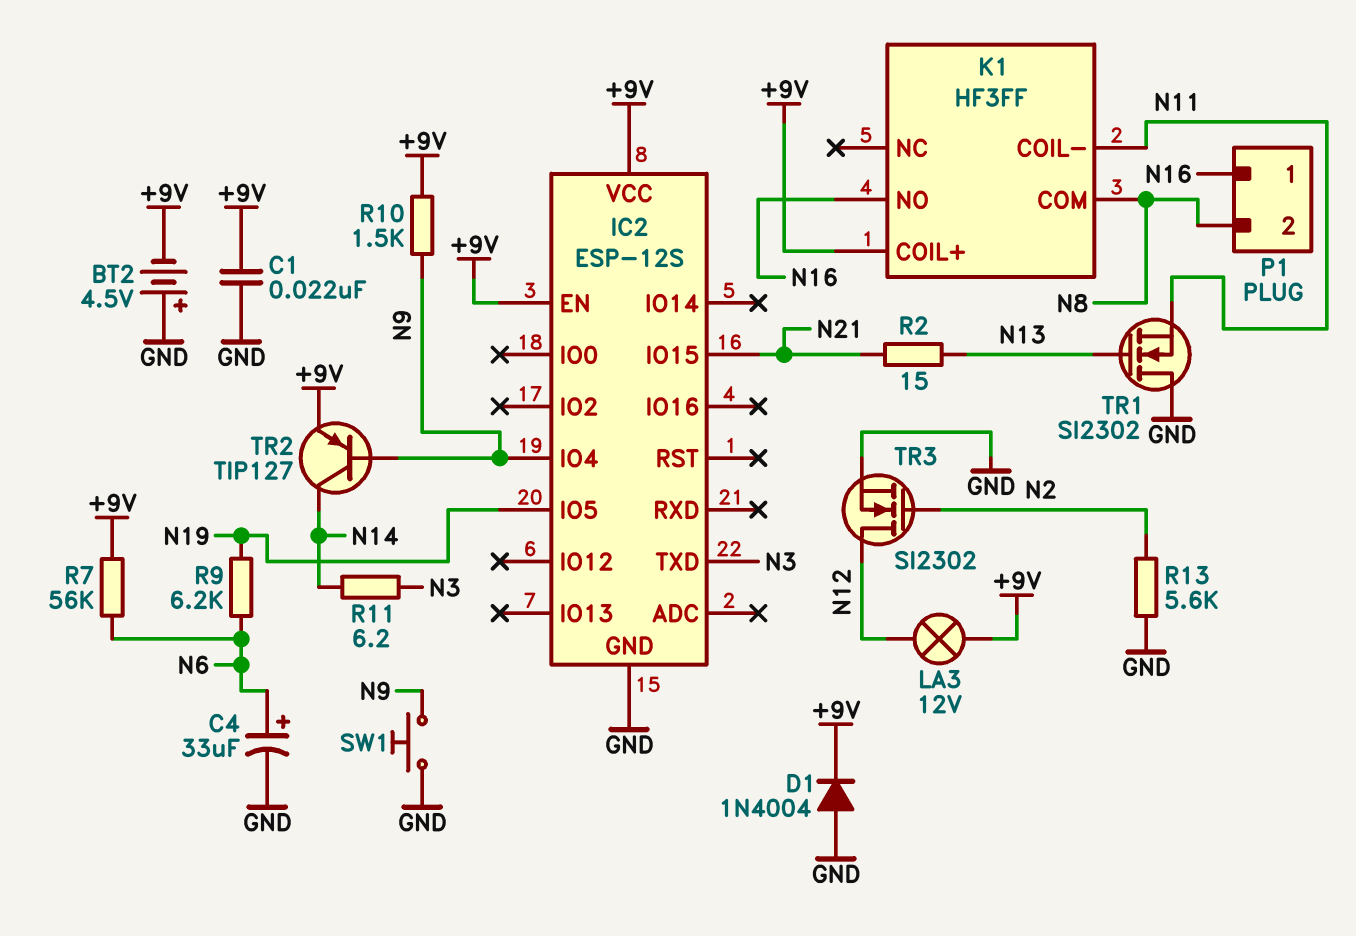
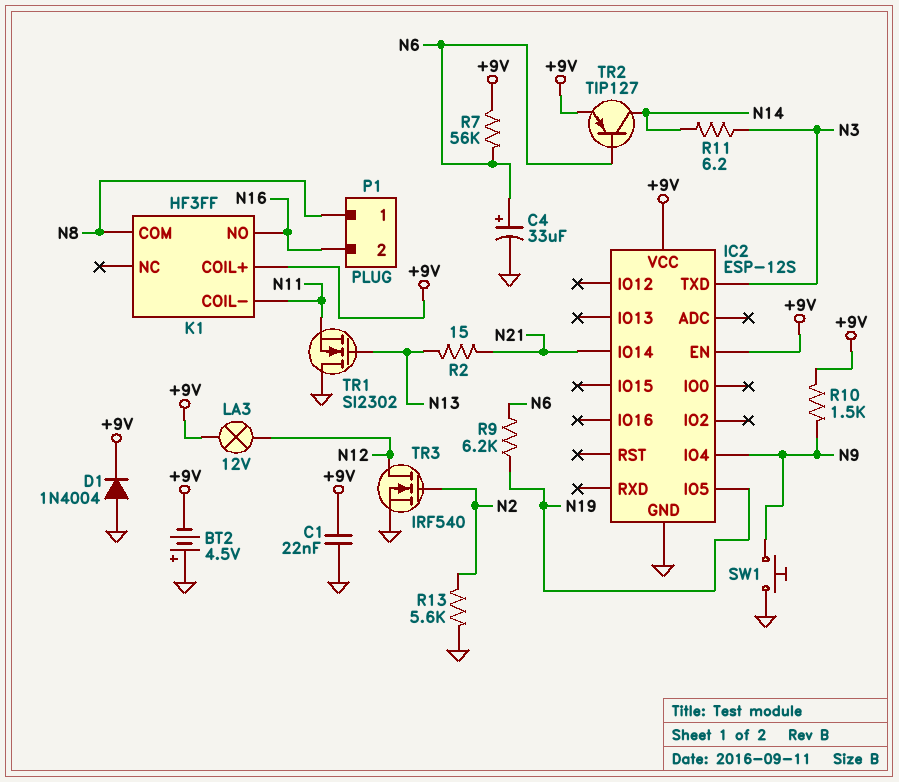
IC2 pin IO14: none -> N21
IC2 pin IO15: N21 -> none
P1 pin 1: N16 -> N8
P1 pin 2: N8 -> N16
TR2: PNP TIP127 (B N9, C N14, E +9V) -> PNP TIP127 (B N6, C N14, E +9V)
TR3: NMOS SI2302 (G N2, D N12, S GND) -> NMOS IRF540 (G N2, D N12, S GND)

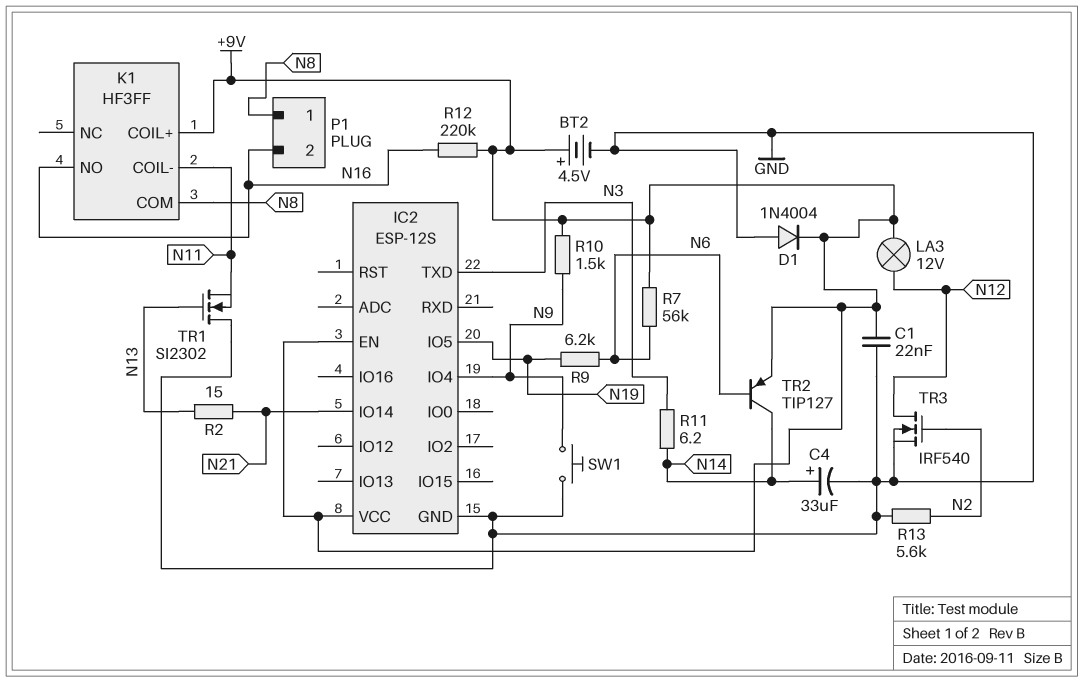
BT2: 4.5V (plus GND, minus +9V) -> 4.5V (plus +9V, minus GND)
C4: 33uF (plus N6, minus GND) -> 33uF (plus N14, minus GND)
R12: none -> 220k (+9V, N16)

